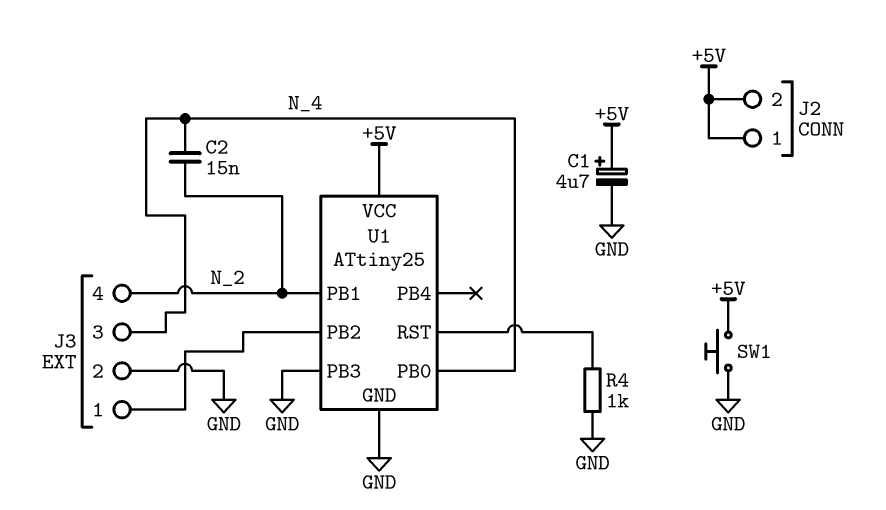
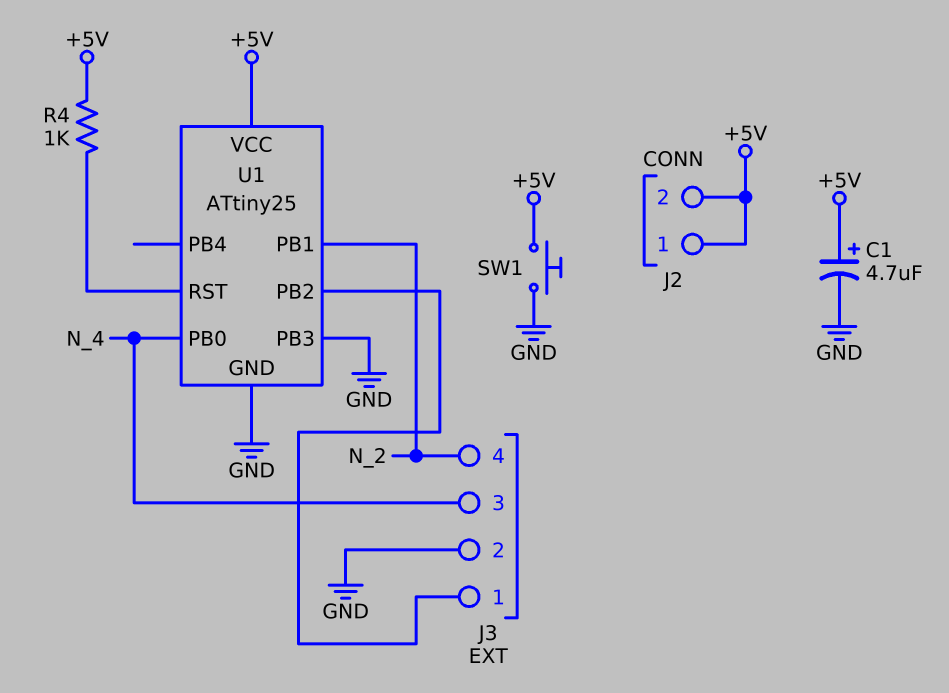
C2: 15nF (N_2, N_4) -> none
R4: 1k (GND, U1/RST) -> 1k (+5V, U1/RST)

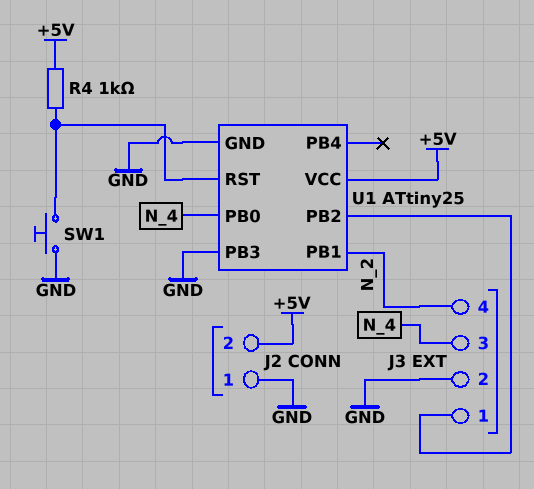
C1: 4.7uF (plus +5V, minus GND) -> none
J2 pin 1: +5V -> GND
SW1: button (+5V, GND) -> button (GND, U1/RST)

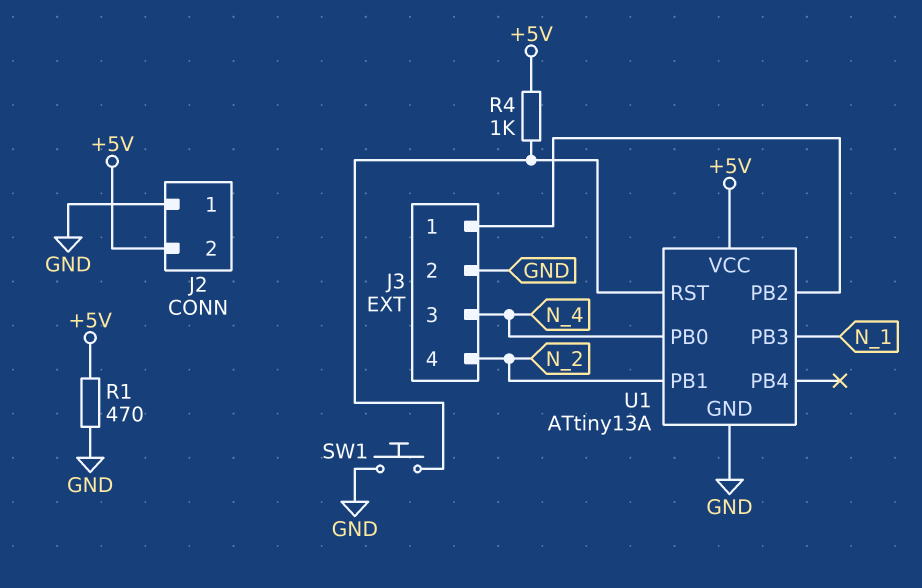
R1: none -> 470 (+5V, GND)
U1: ATtiny25 -> ATtiny13A
U1 pin PB3: GND -> N_1

